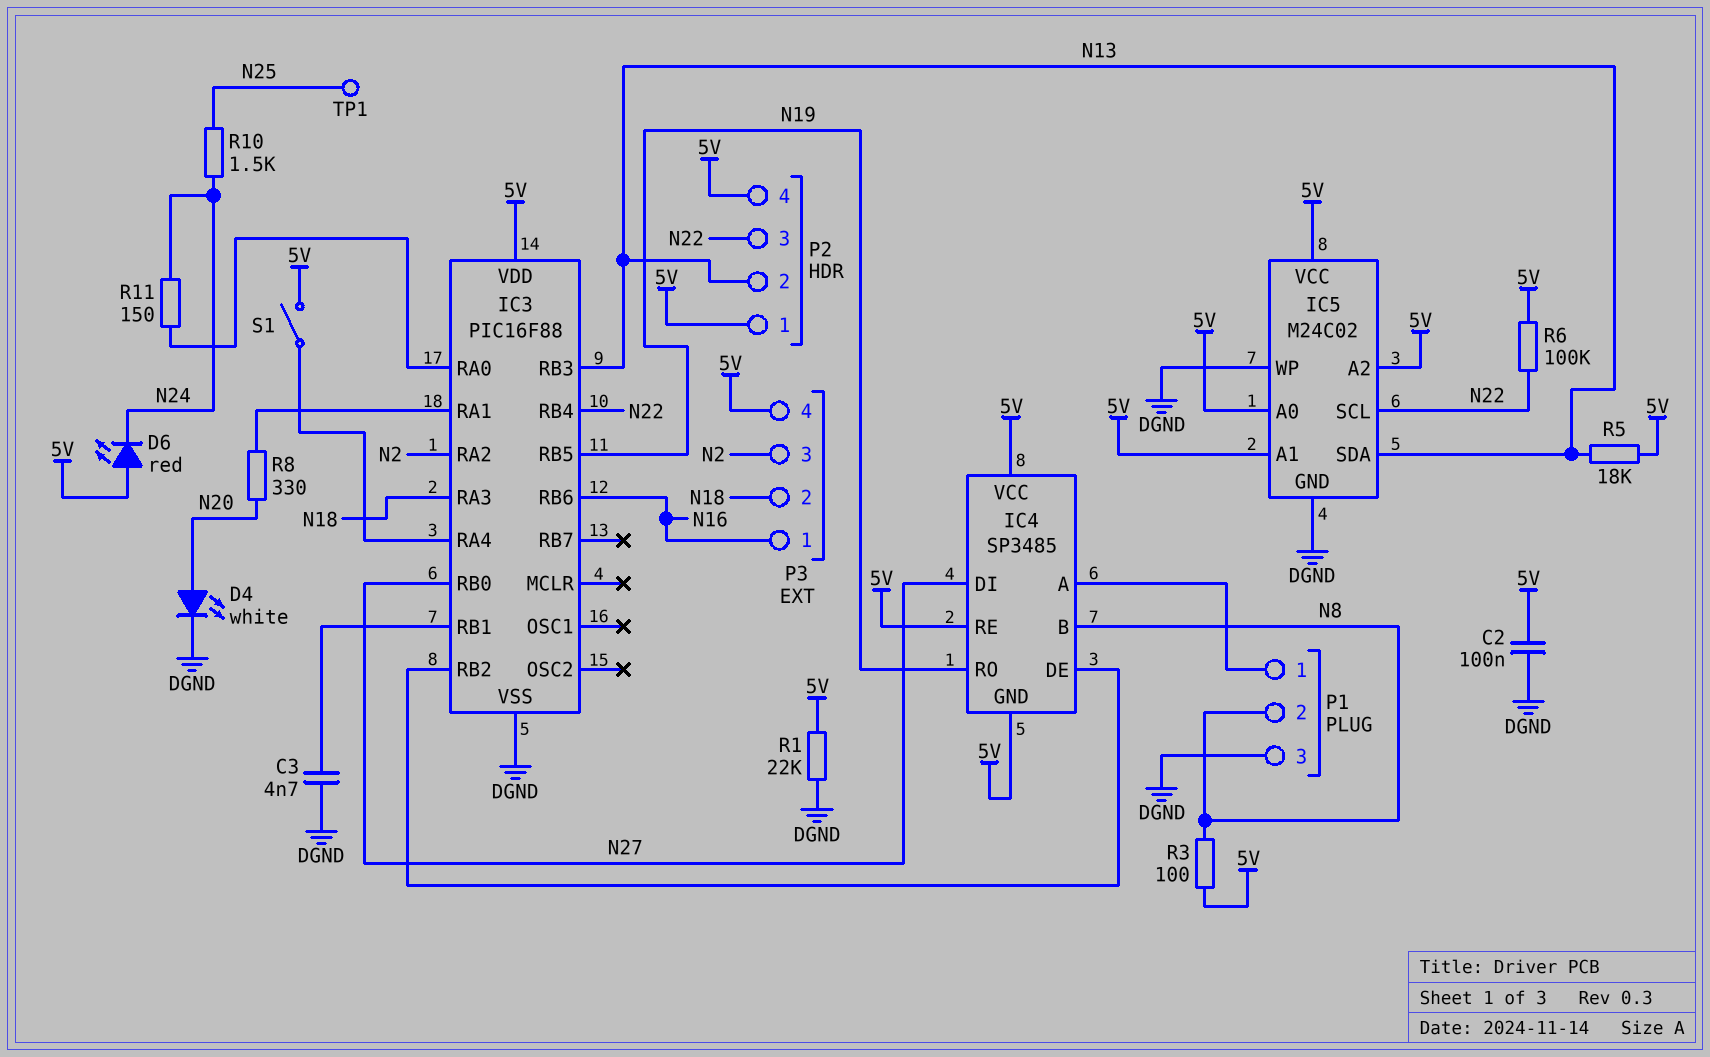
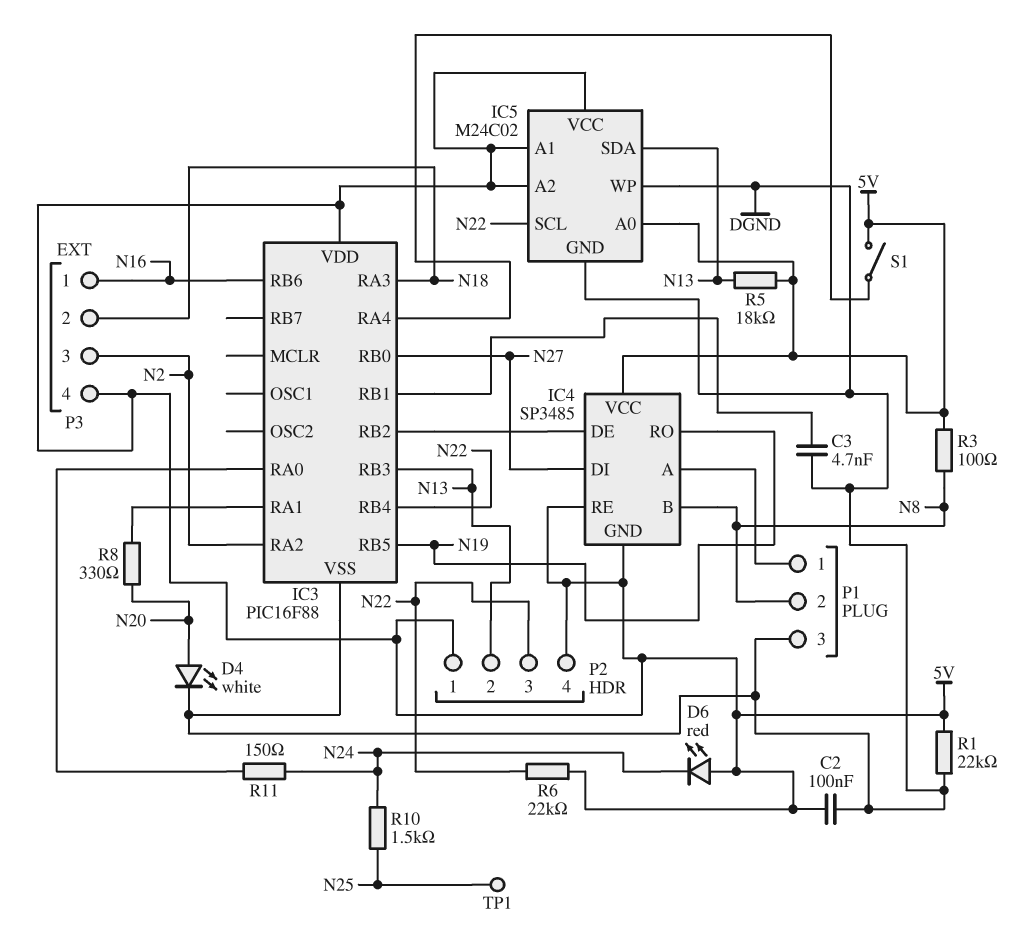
R6: 100k (5V, N22) -> 22k (5V, N22)

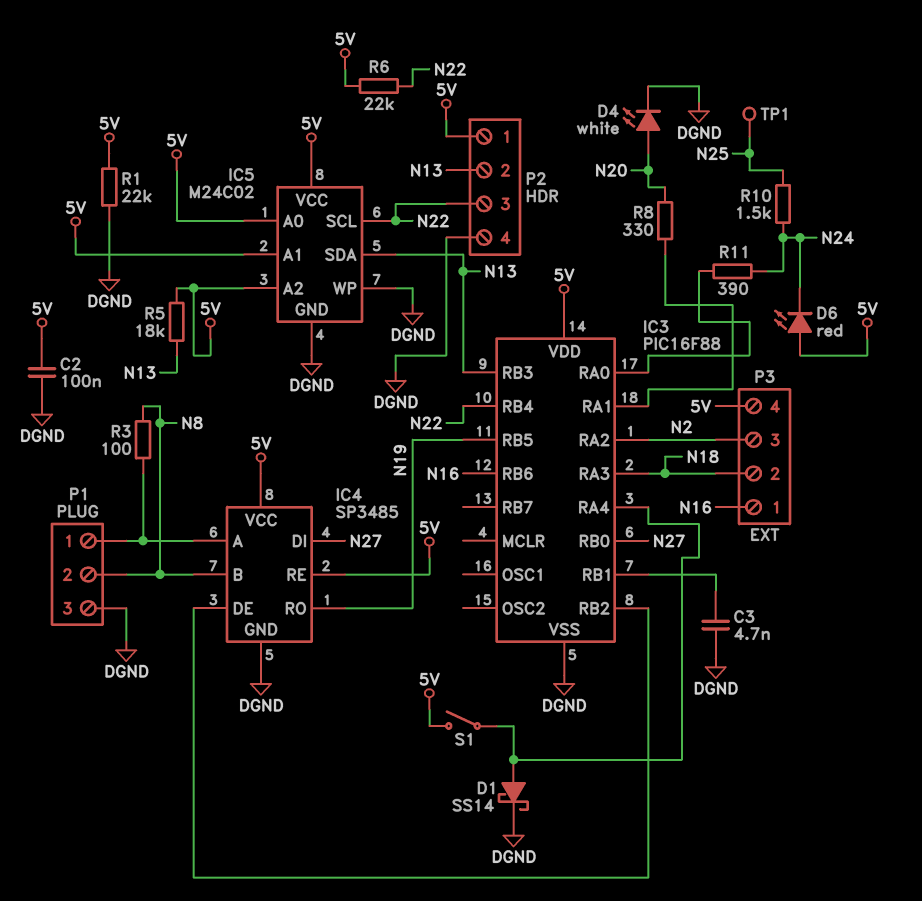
D1: none -> schottky SS14 (A IC3/RA4, K DGND)
IC4 pin GND: 5V -> DGND
P2 pin 4: 5V -> DGND
R3: 100 (5V, N8) -> 100 (IC4/A, N8)
R11: 150 (IC3/RA0, N24) -> 390 (IC3/RA0, N24)

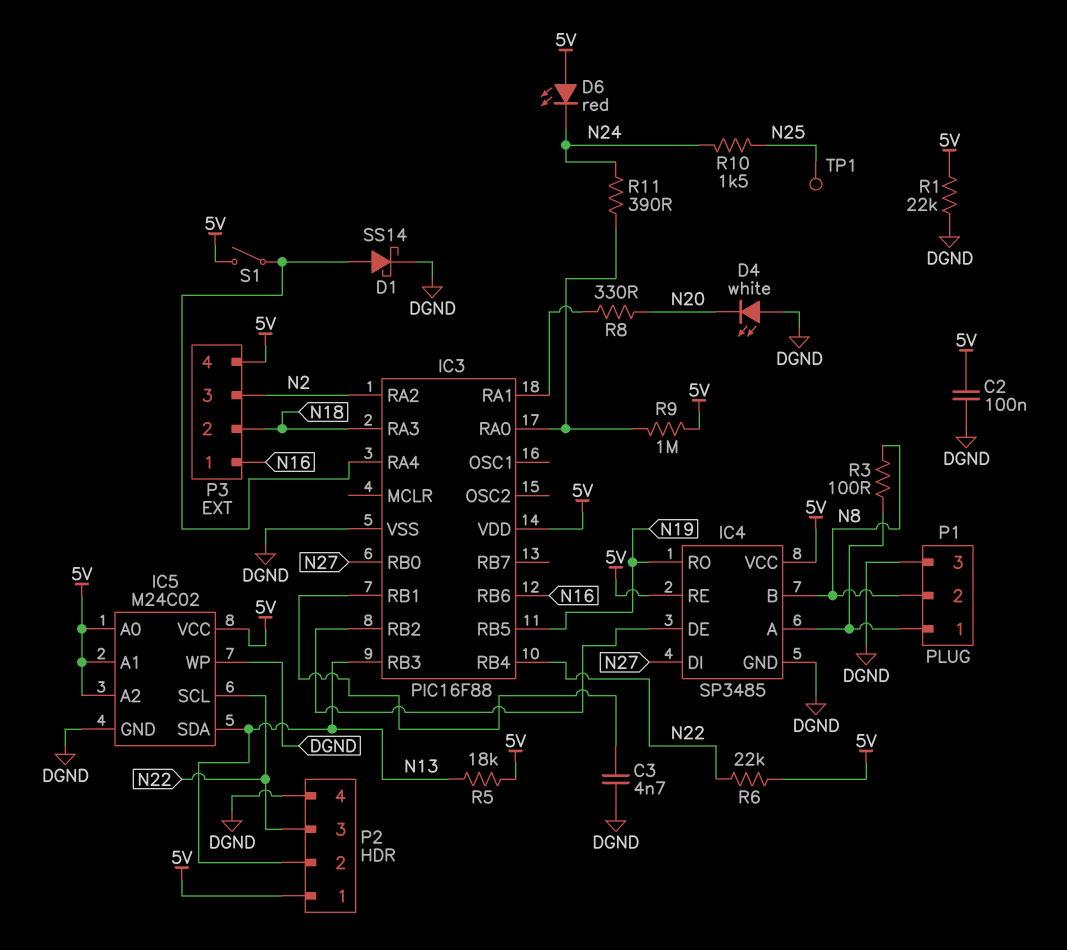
D4: LED white (A N20, K DGND) -> LED white (A DGND, K N20)
R9: none -> 1M (5V, IC3/RA0)

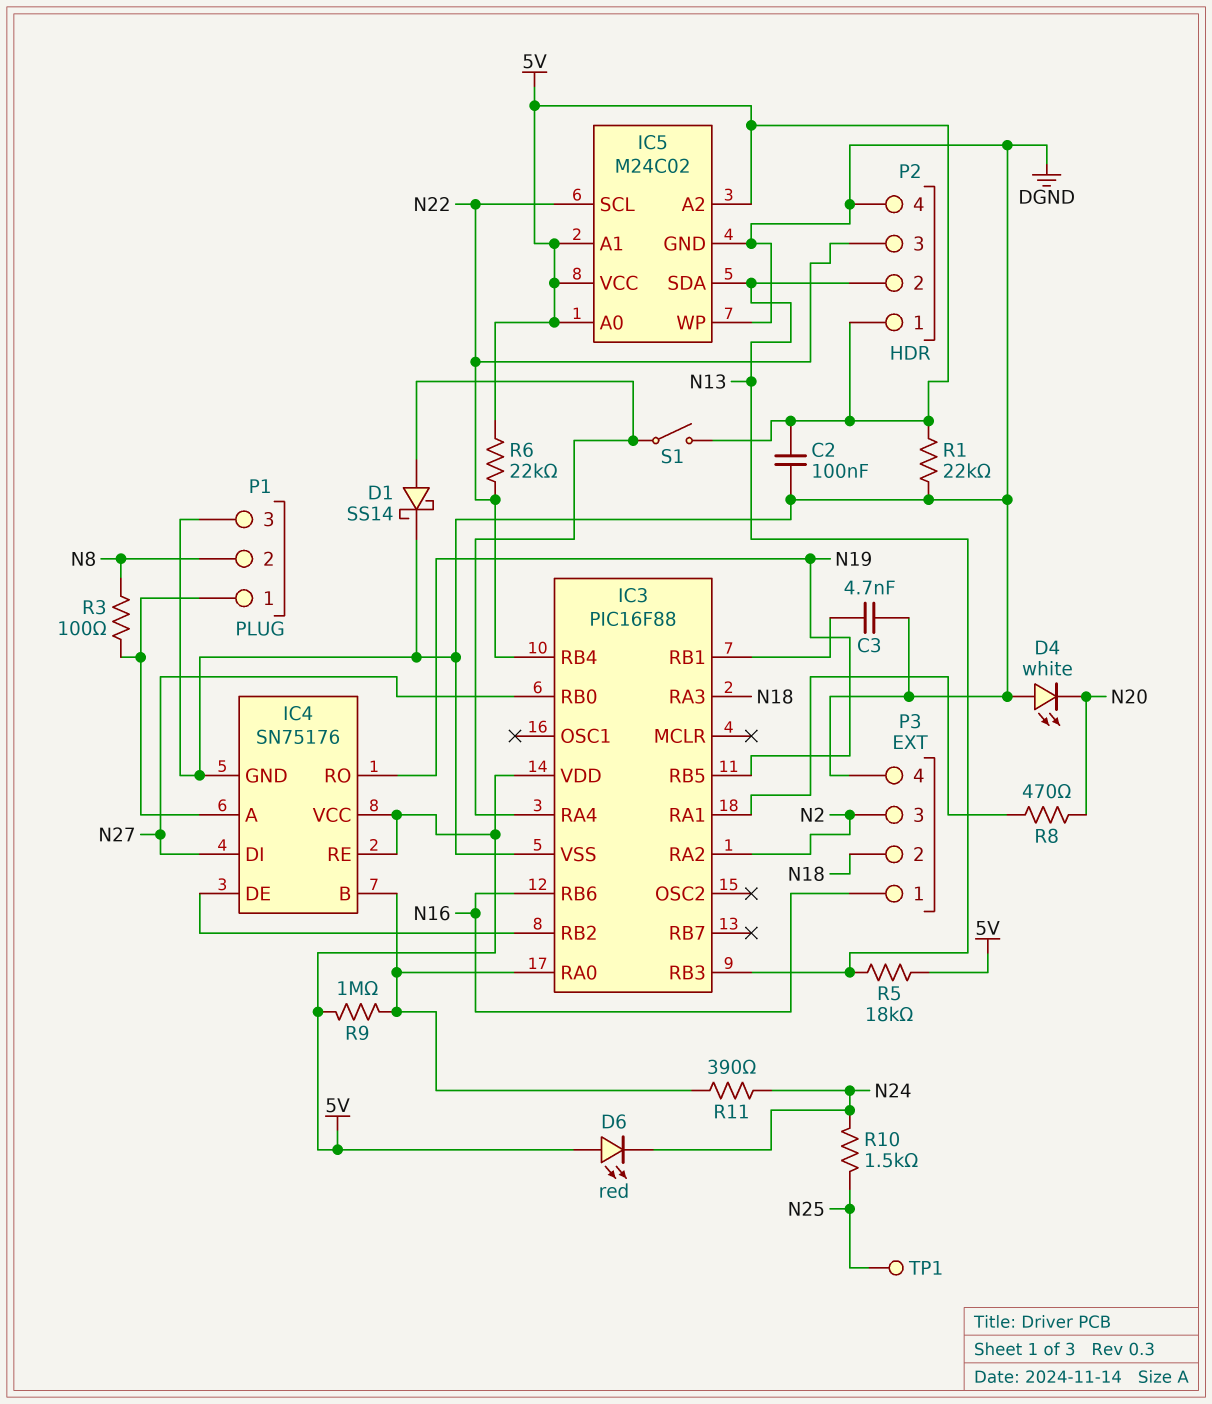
IC4: SP3485 -> SN75176
IC4 pin B: N8 -> IC3/RA0
P3 pin 4: 5V -> DGND
R8: 330 (IC3/RA1, N20) -> 470 (IC3/RA1, N20)

